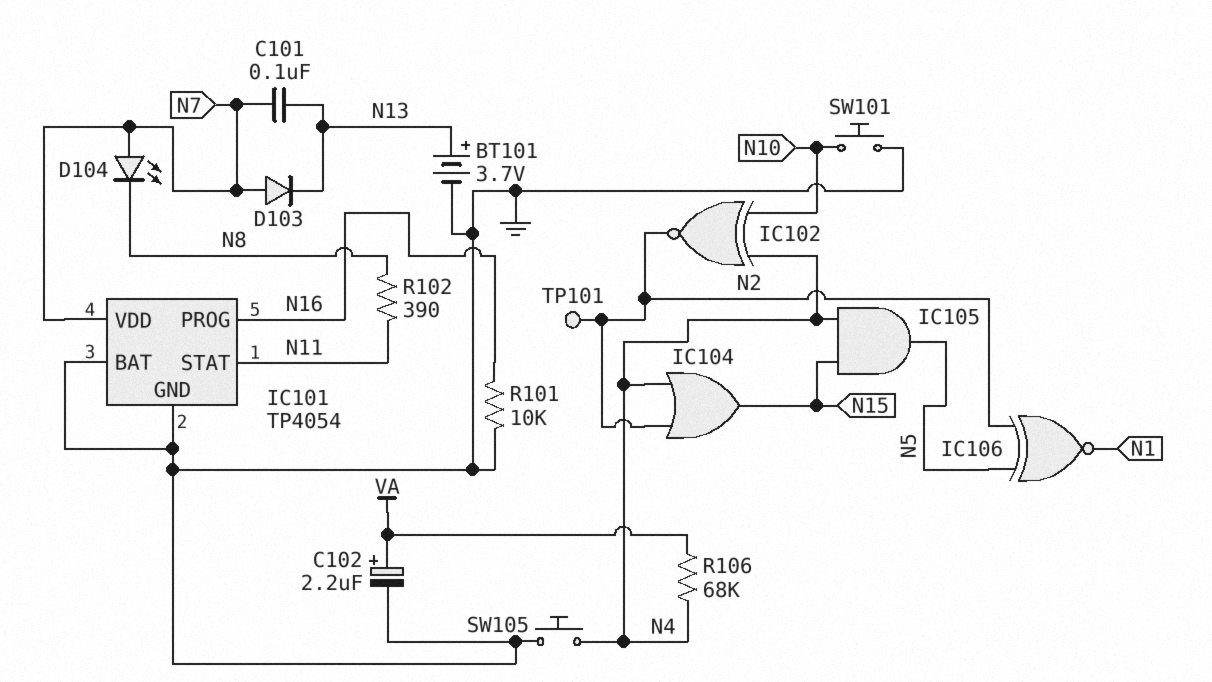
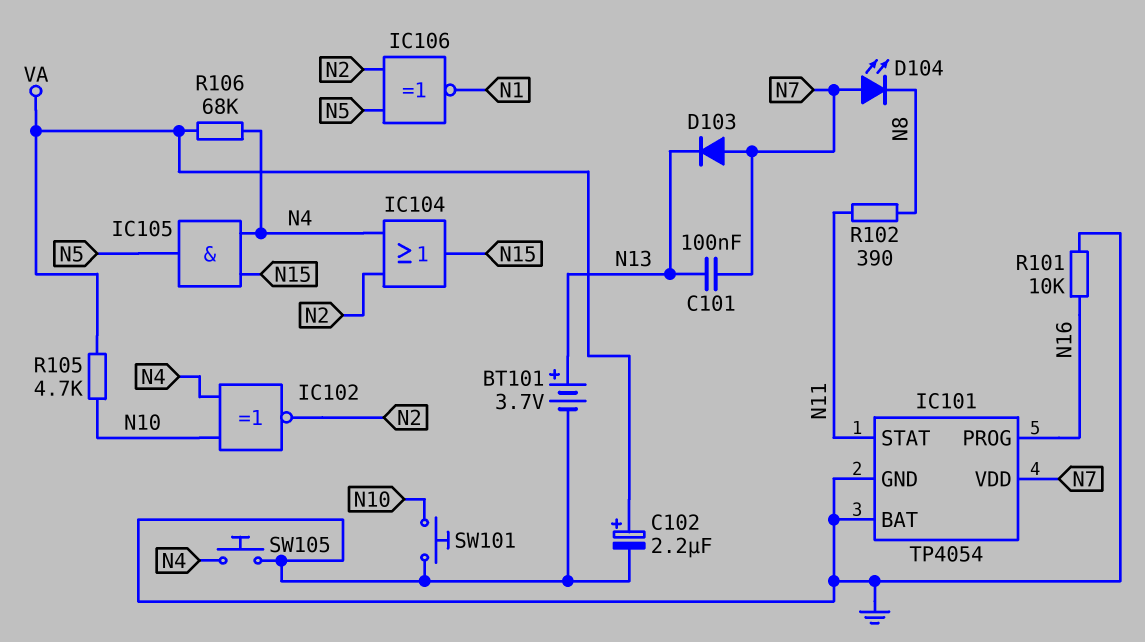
R105: none -> 4.7k (N10, VA)
TP101: test point (N2) -> none

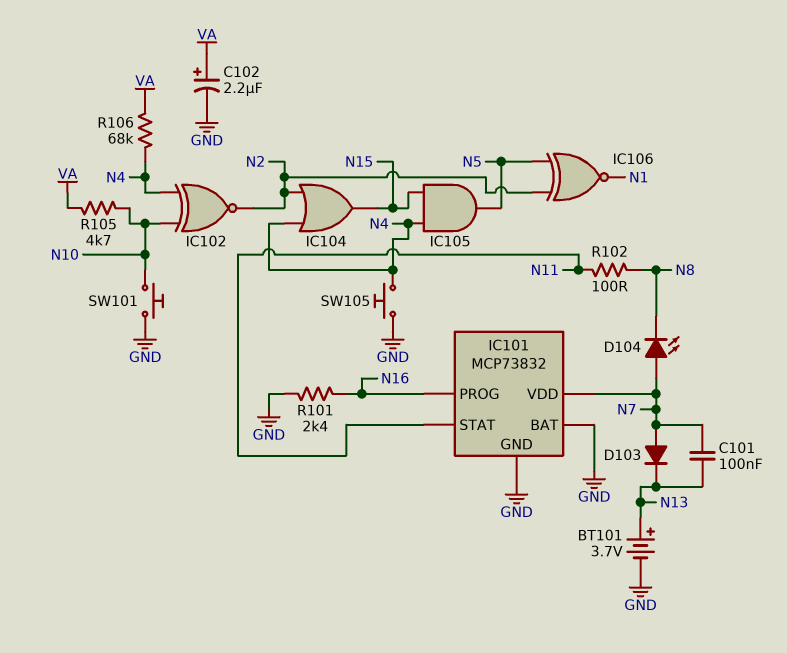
IC101: TP4054 -> MCP73832
R101: 10k (GND, N16) -> 2.4k (GND, N16)
R102: 390 (N8, N11) -> 100 (N8, N11)

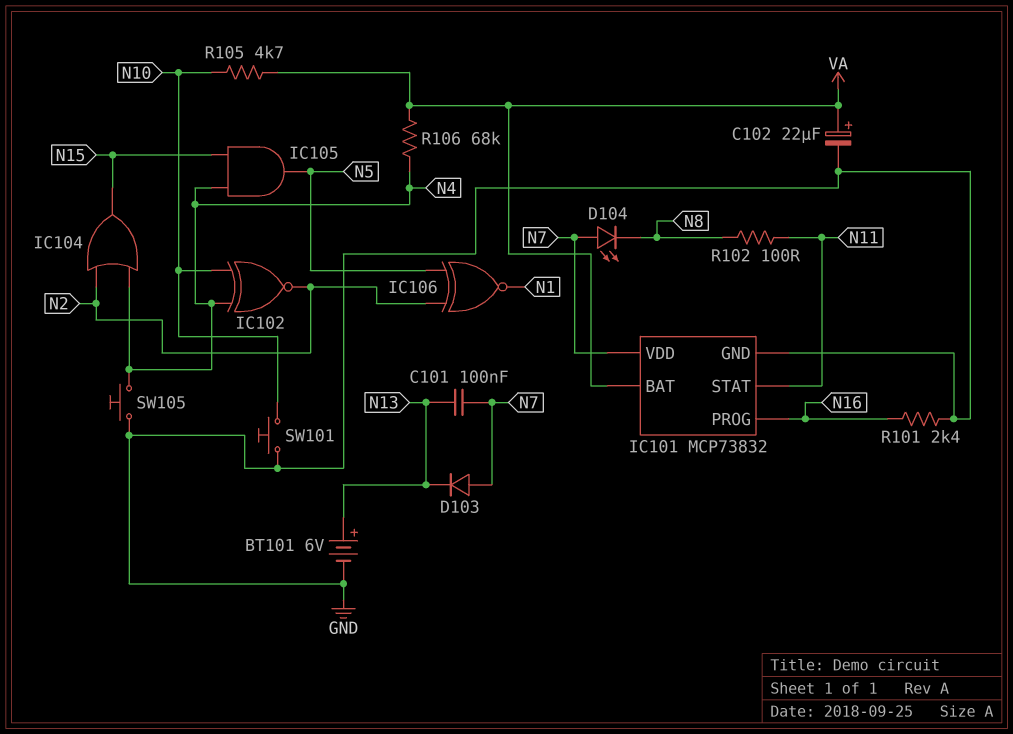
BT101: 3.7V (plus N13, minus GND) -> 6V (plus N13, minus GND)
C102: 2.2uF (plus VA, minus GND) -> 22uF (plus VA, minus GND)
IC101 pin BAT: GND -> VA

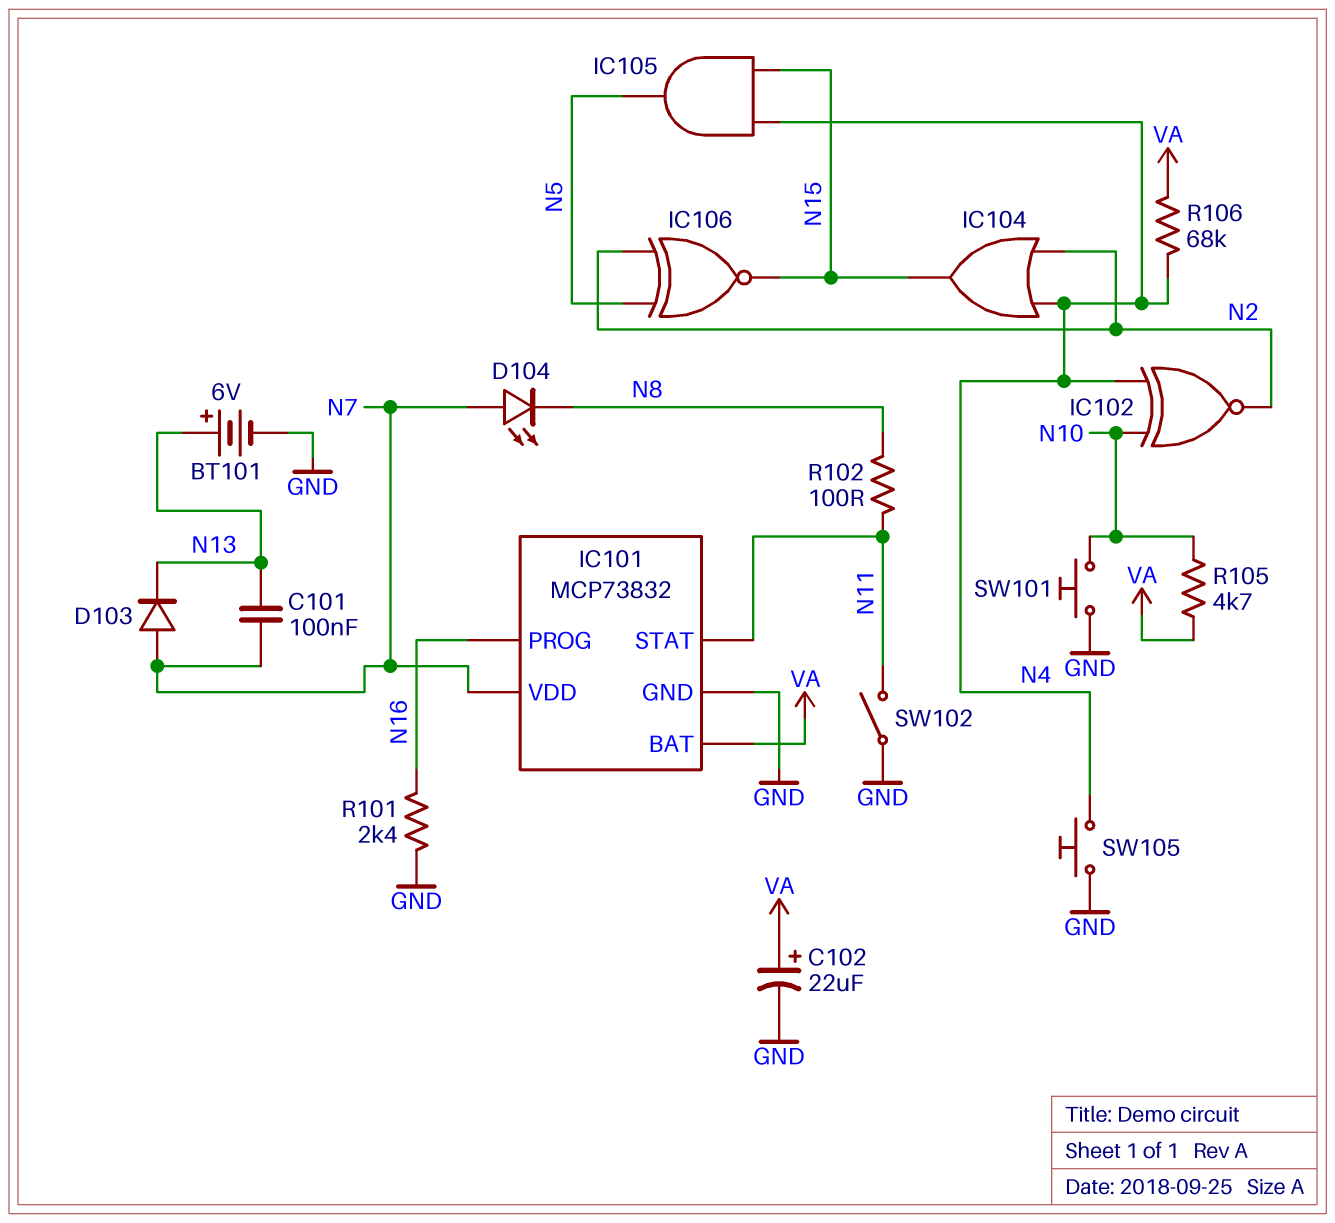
IC106: XNOR (in N2, in N5, out N1) -> XNOR (in N2, in N5, out N15)
SW102: none -> switch (GND, N11)

